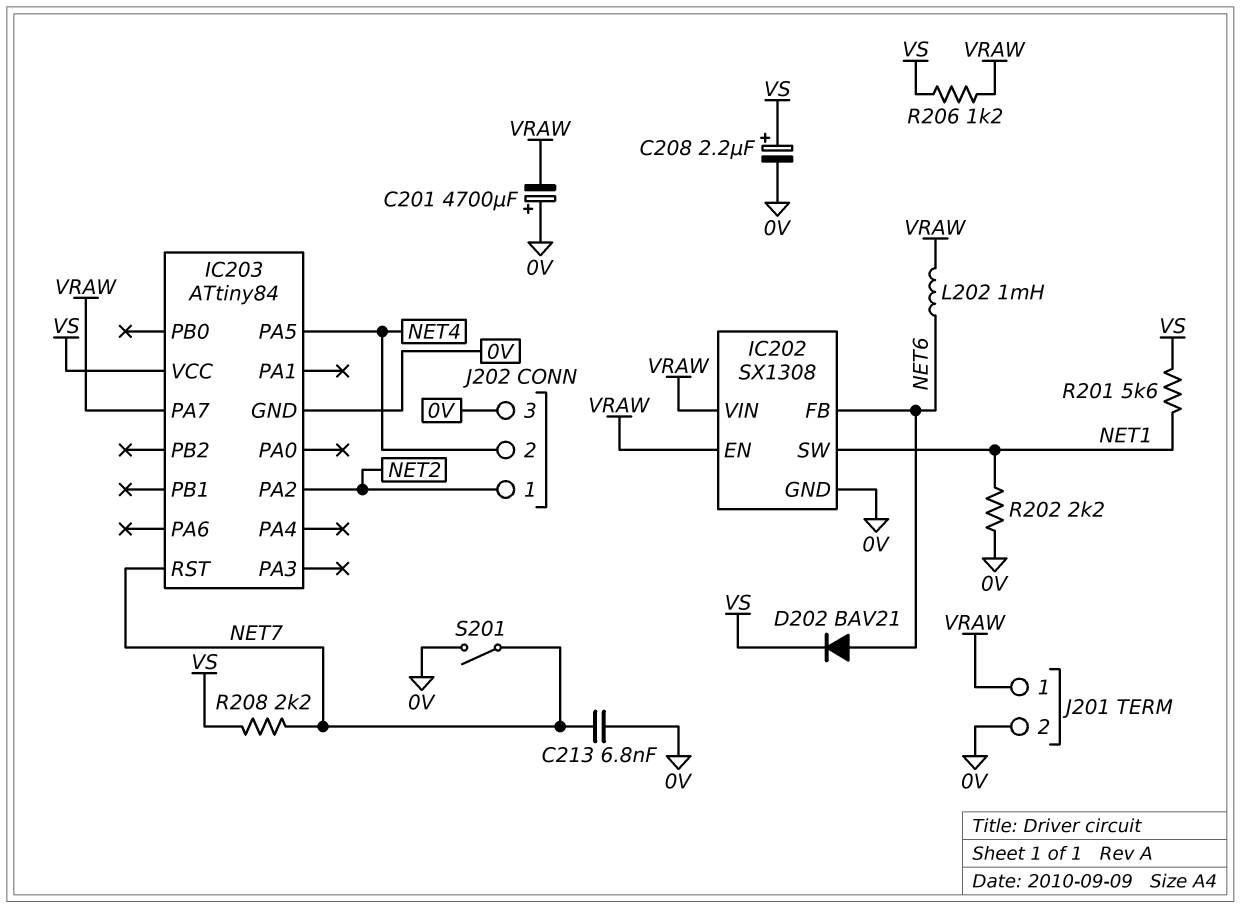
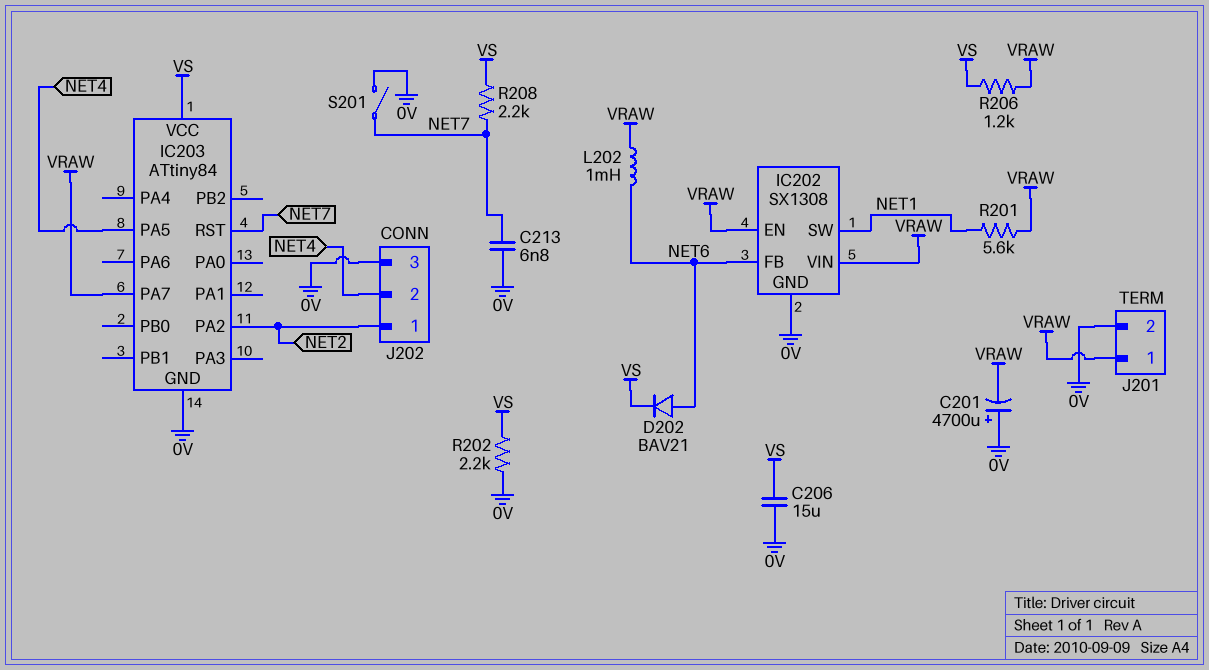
C206: none -> 15uF (0V, VS)
C208: 2.2uF (plus VS, minus 0V) -> none
R201: 5.6k (NET1, VS) -> 5.6k (NET1, VRAW)
R202: 2.2k (0V, NET1) -> 2.2k (0V, VS)

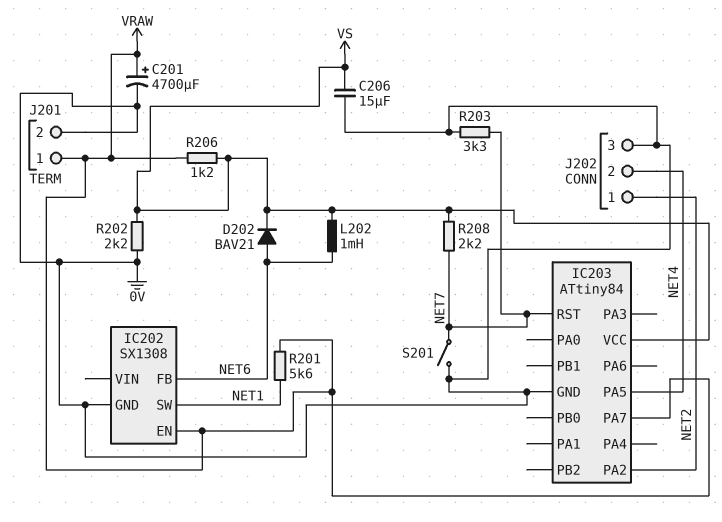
C201: 4700uF (plus 0V, minus VRAW) -> 4700uF (plus VRAW, minus 0V)
C213: 6.8nF (0V, NET7) -> none
IC202 pin VIN: VRAW -> none
L202: 1mH (NET6, VRAW) -> 1mH (NET6, VS)
R203: none -> 3.3k (0V, NET7)

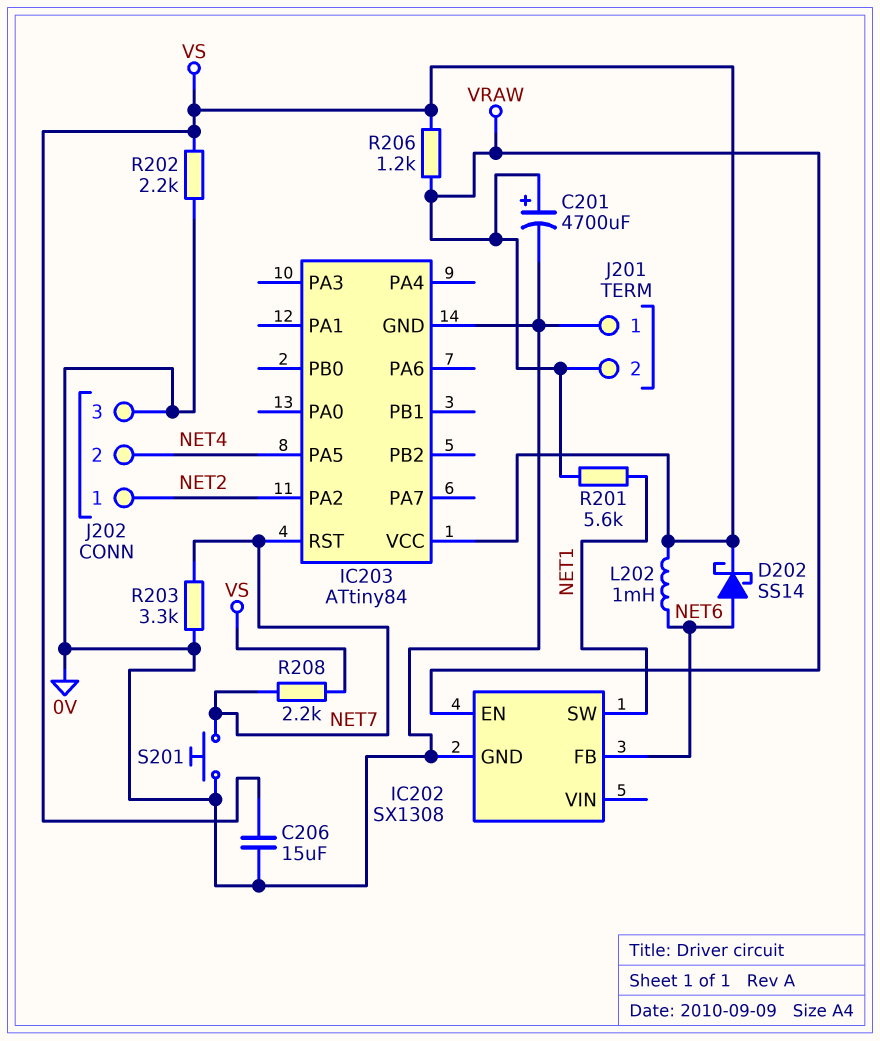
D202: diode BAV21 (A NET6, K VS) -> schottky SS14 (A NET6, K VS)
IC203 pin PA7: VRAW -> none
J201 pin 1: VRAW -> 0V
J201 pin 2: 0V -> VRAW
S201: switch (0V, NET7) -> button (0V, NET7)

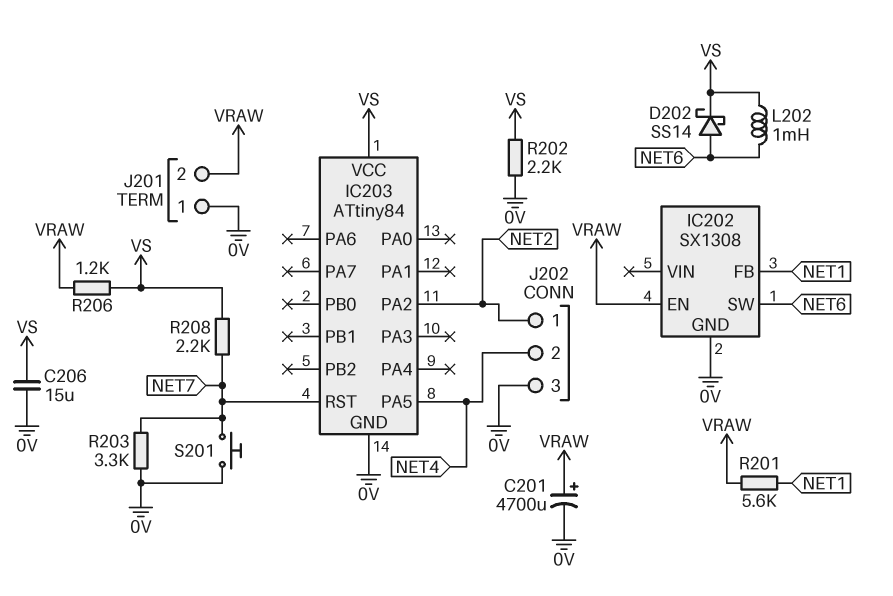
IC202 pin FB: NET6 -> NET1
IC202 pin SW: NET1 -> NET6

